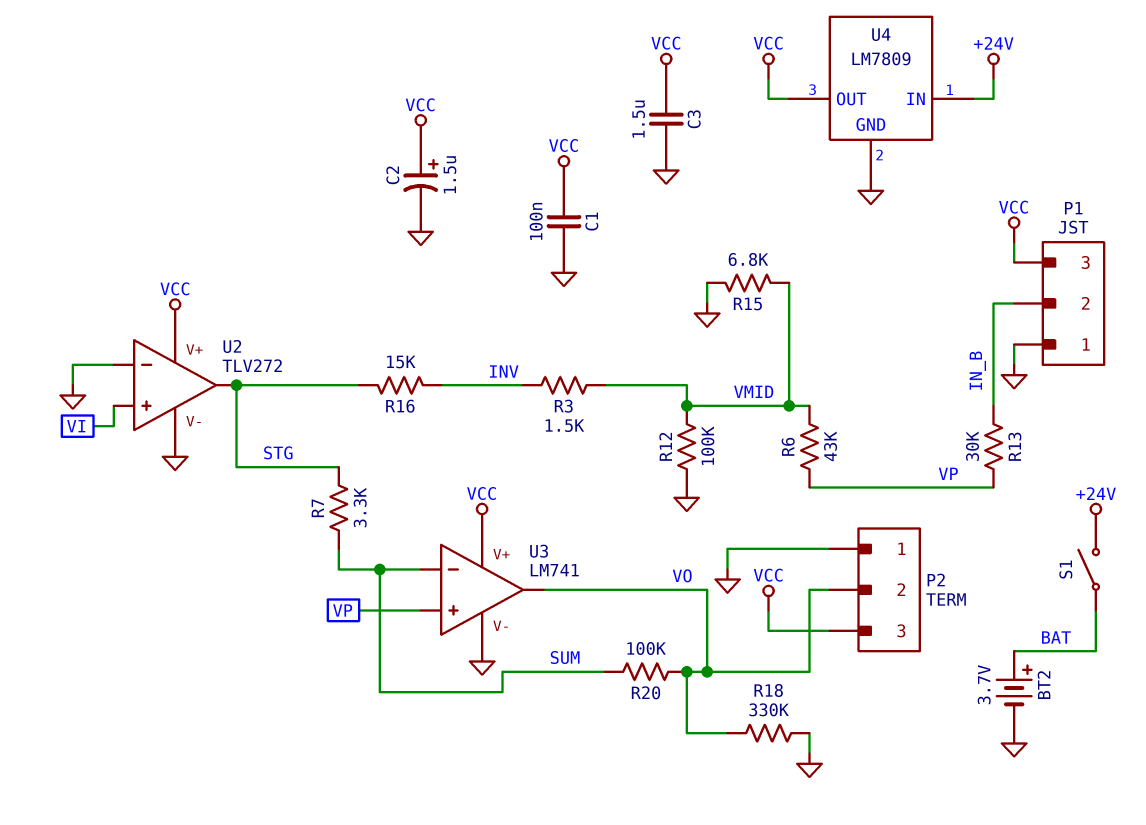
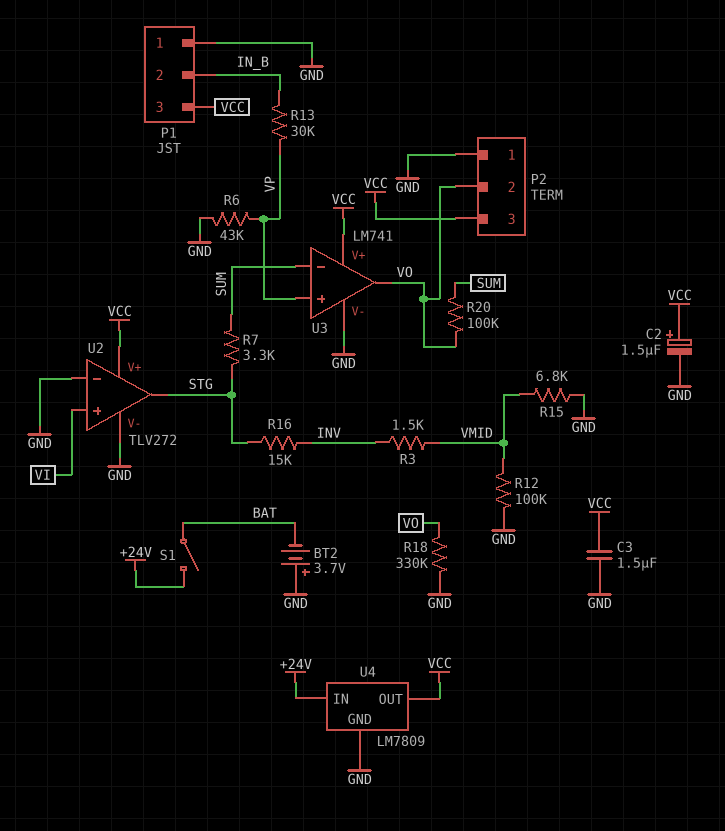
BT2: 3.7V (plus BAT, minus GND) -> 3.7V (plus GND, minus BAT)
C1: 100nF (GND, VCC) -> none
R6: 43k (VMID, VP) -> 43k (GND, VP)

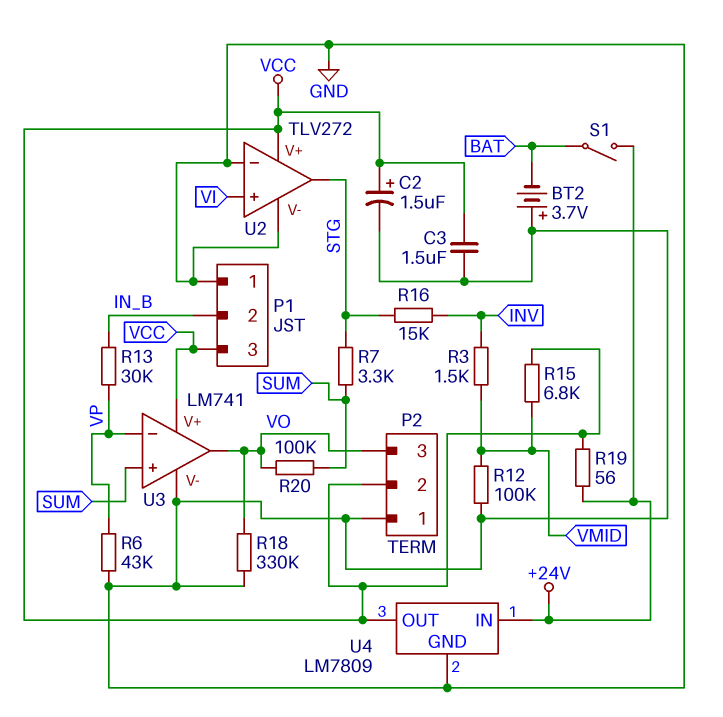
P2 pin 2: VO -> VCC
P2 pin 3: VCC -> VO
R15: 6.8k (GND, VMID) -> 6.8k (VCC, VMID)
R19: none -> 56 (+24V, VCC)
U3 pin in+: VP -> SUM
U3 pin in-: SUM -> VP

